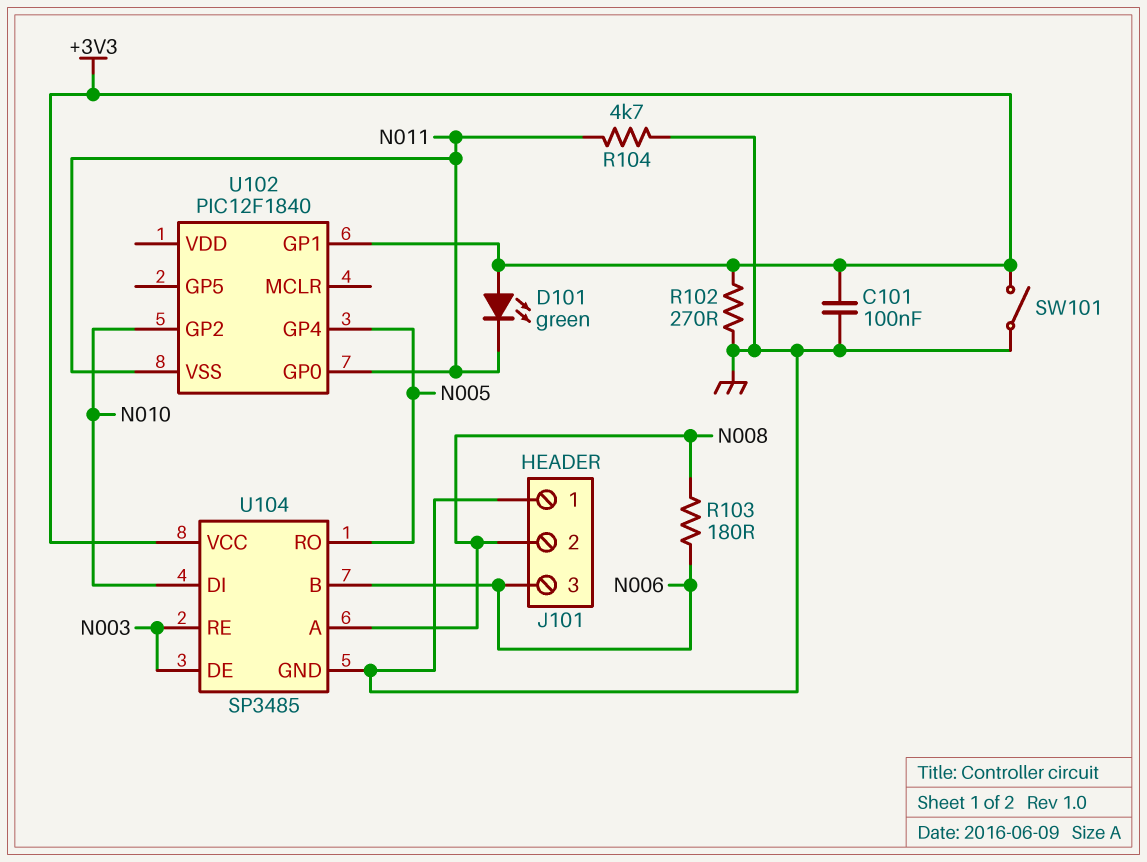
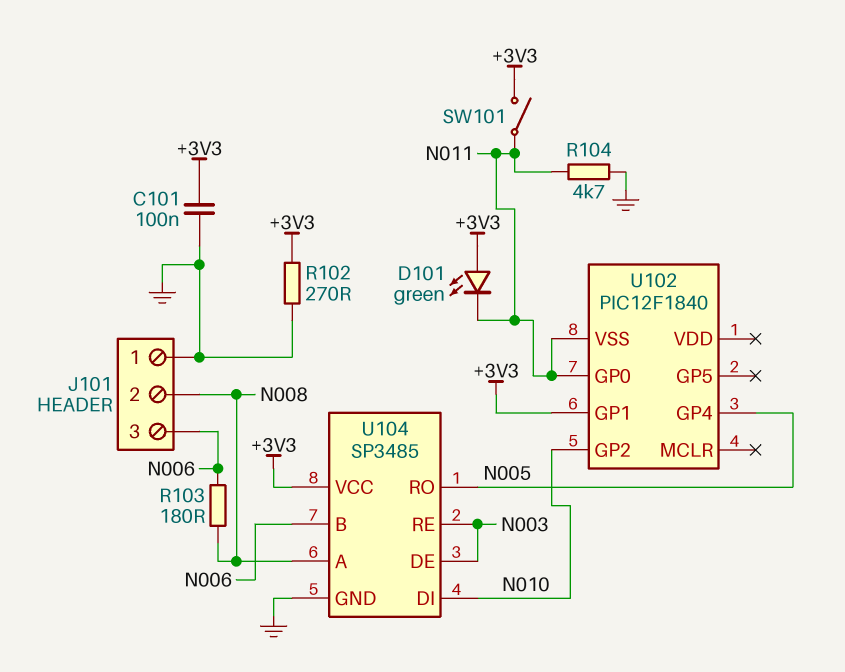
SW101: switch (+3V3, GND) -> switch (+3V3, N011)

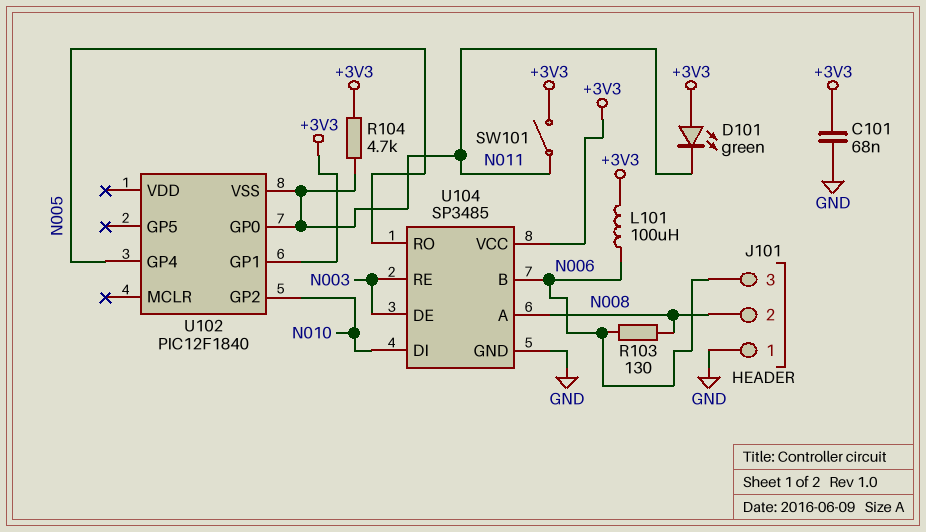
C101: 100nF (+3V3, GND) -> 68nF (+3V3, GND)
L101: none -> 100uH (+3V3, N006)
R102: 270 (+3V3, GND) -> none
R103: 180 (N006, N008) -> 130 (N006, N008)
R104: 4.7k (GND, N011) -> 4.7k (+3V3, N011)

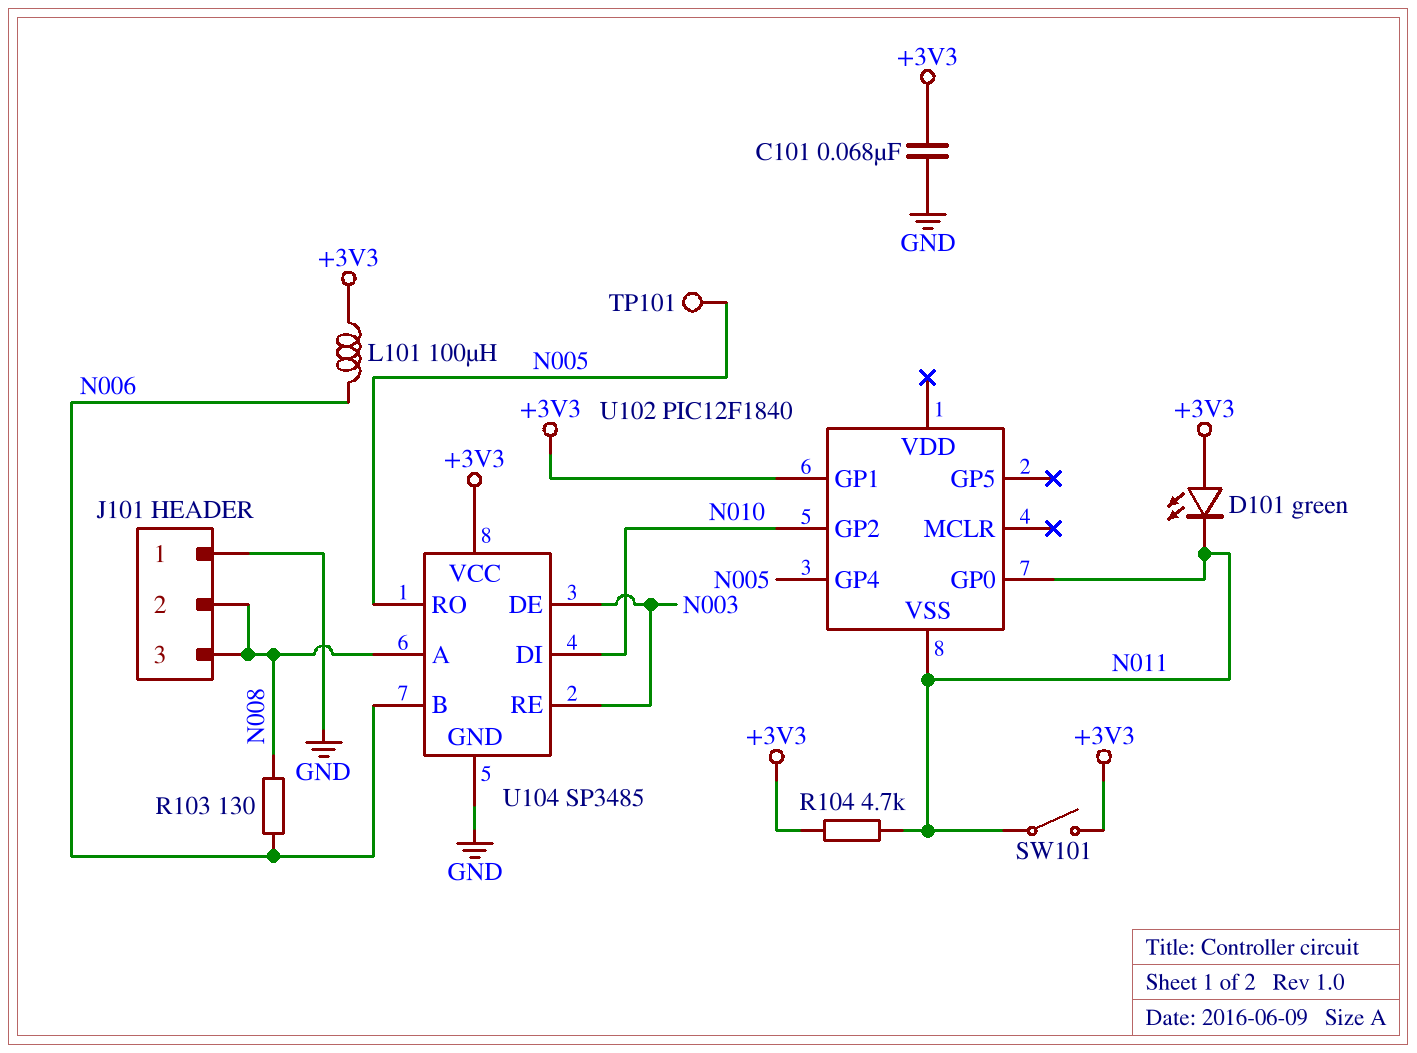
J101 pin 3: N006 -> N008
TP101: none -> test point (N005)

